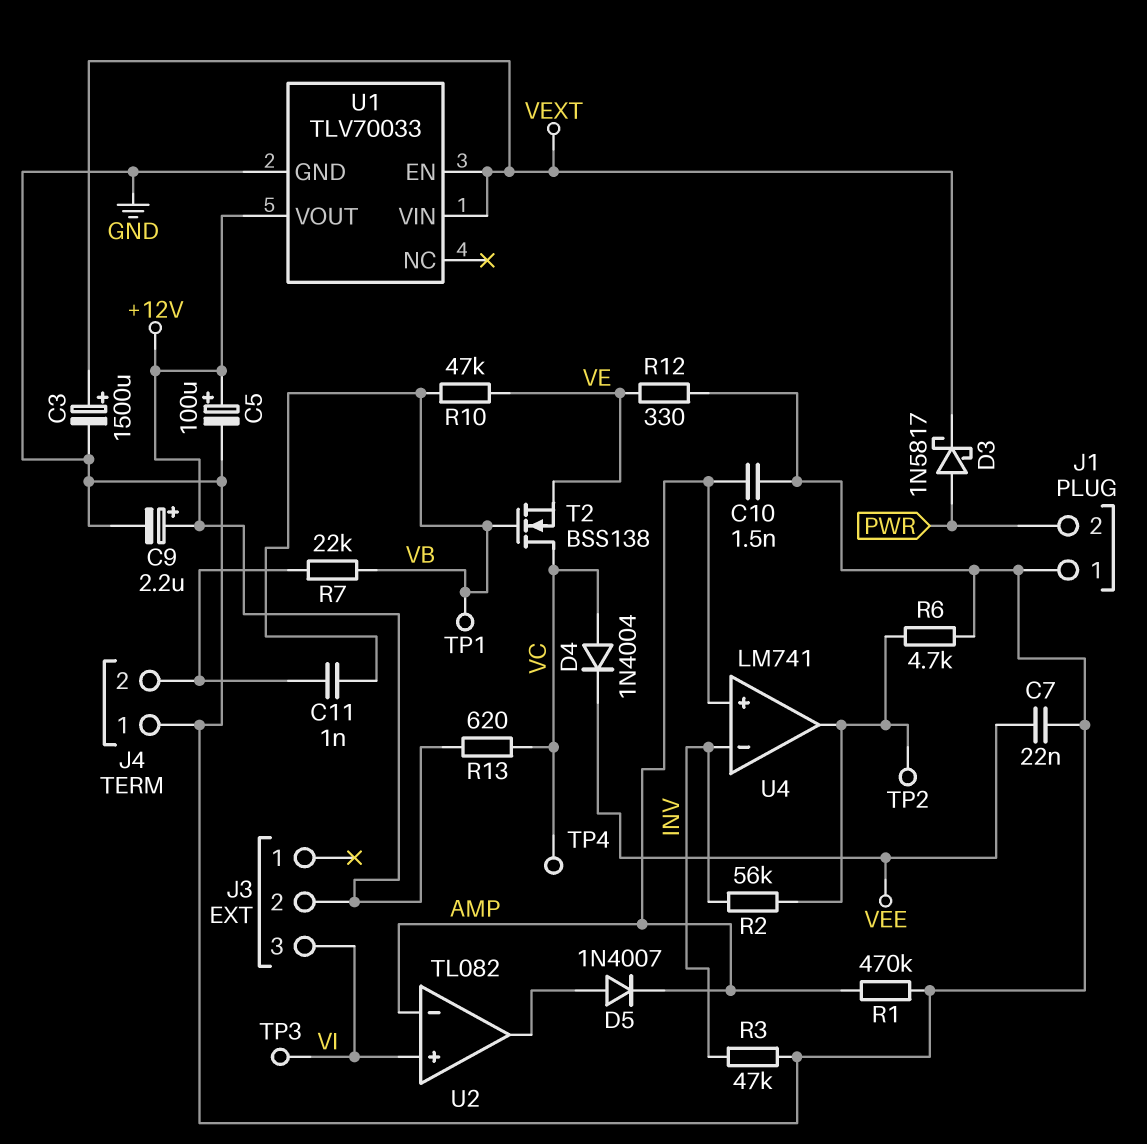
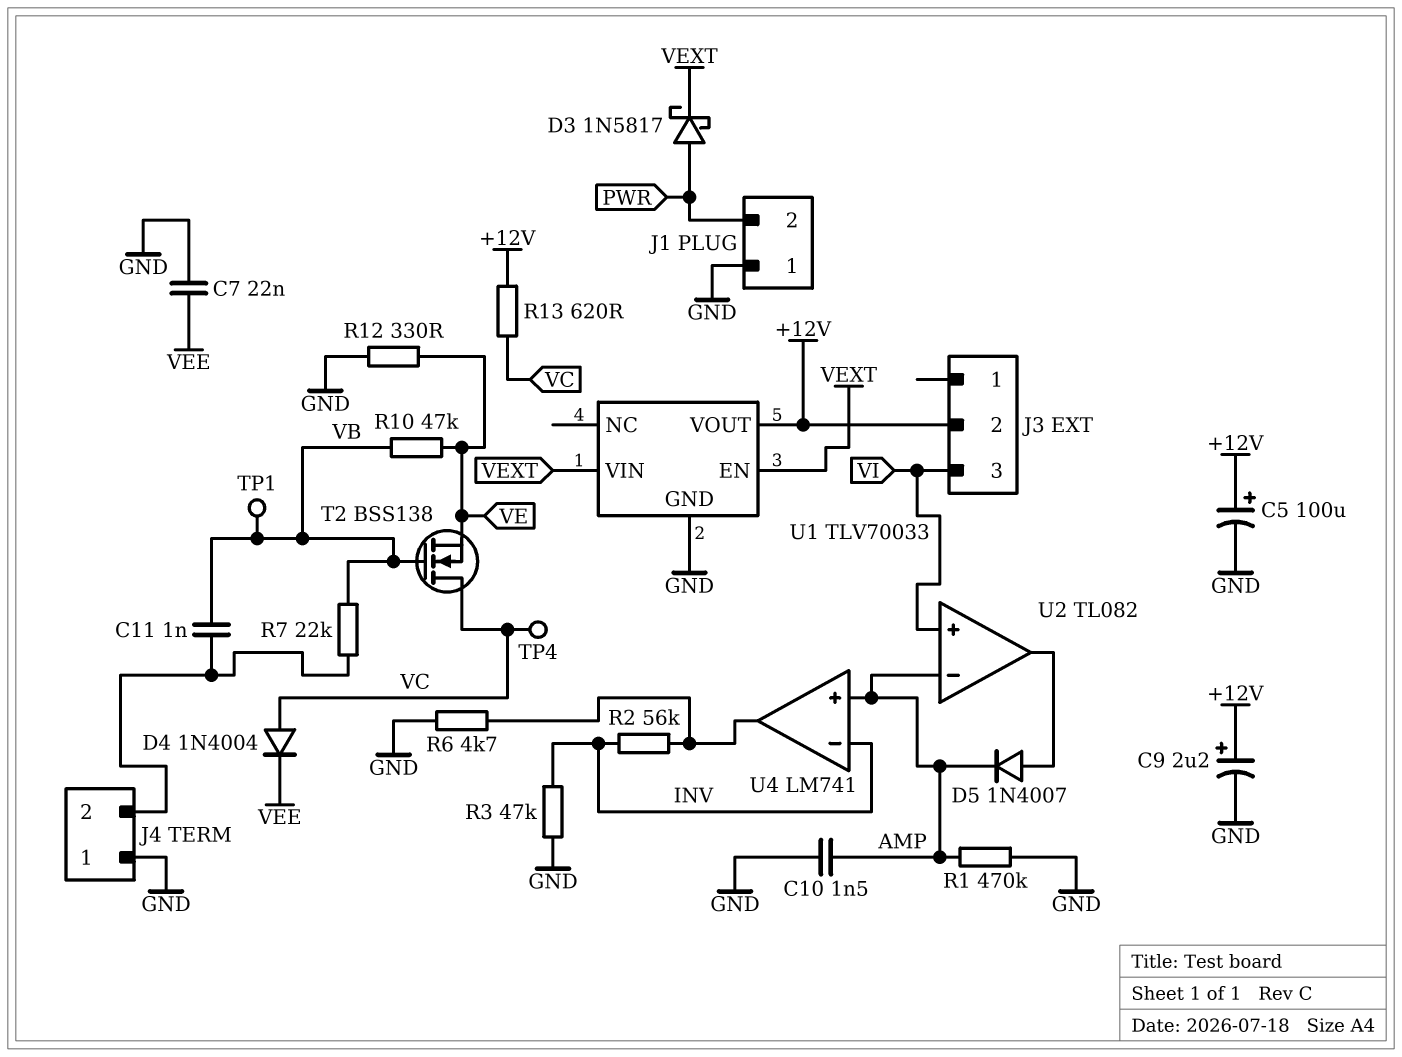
C3: 1500uF (plus VEXT, minus GND) -> none
TP2: test point (U4/out) -> none
TP3: test point (VI) -> none

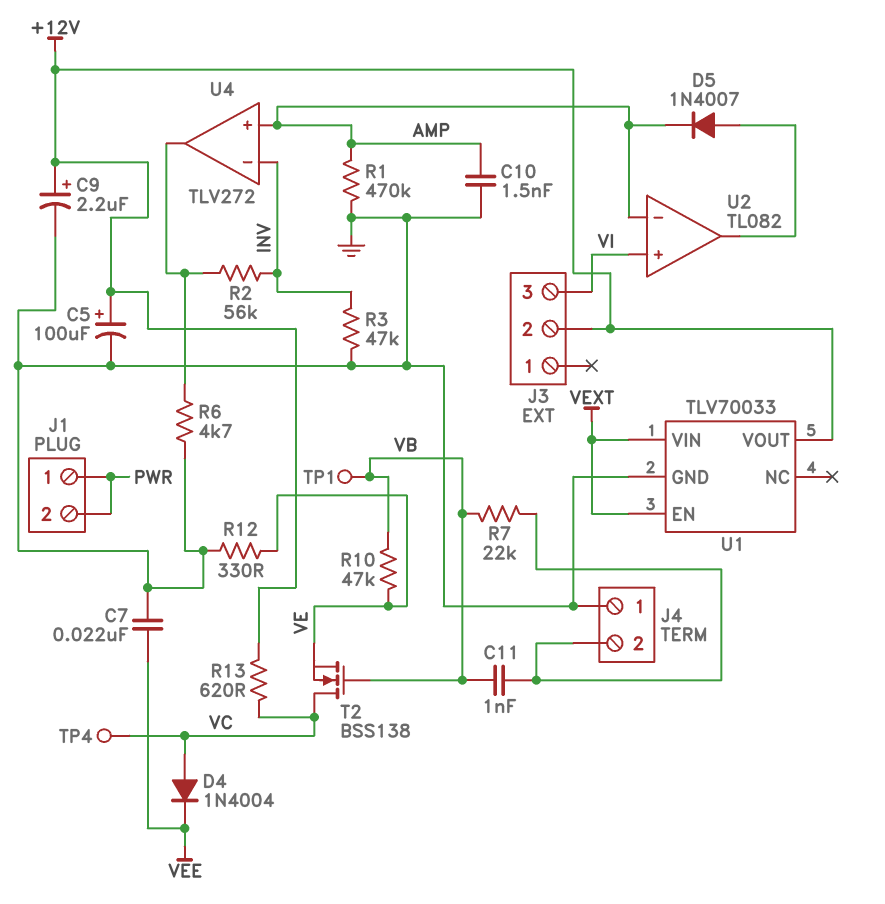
D3: schottky 1N5817 (A PWR, K VEXT) -> none
J1 pin 1: GND -> PWR
U4: LM741 -> TLV272

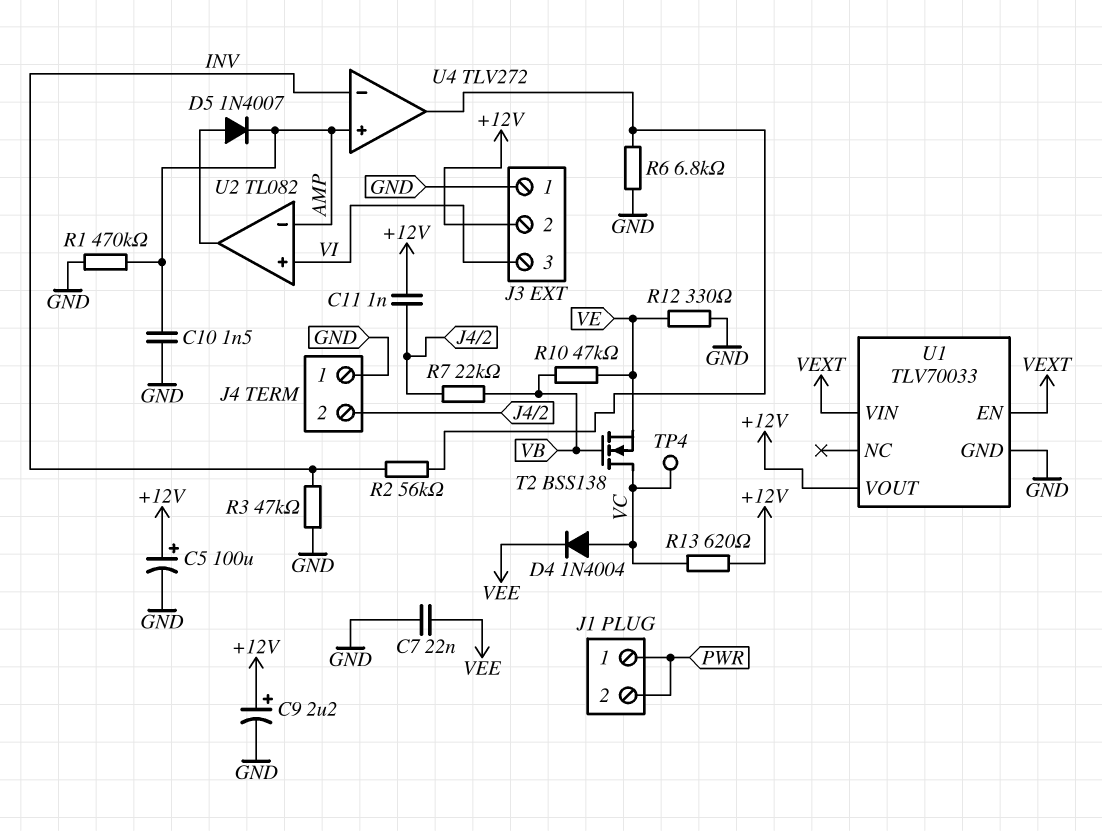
C11: 1nF (J4/2, VB) -> 1nF (+12V, J4/2)
J3 pin 1: none -> GND
R6: 4.7k (GND, U4/out) -> 6.8k (GND, U4/out)
TP1: test point (VB) -> none

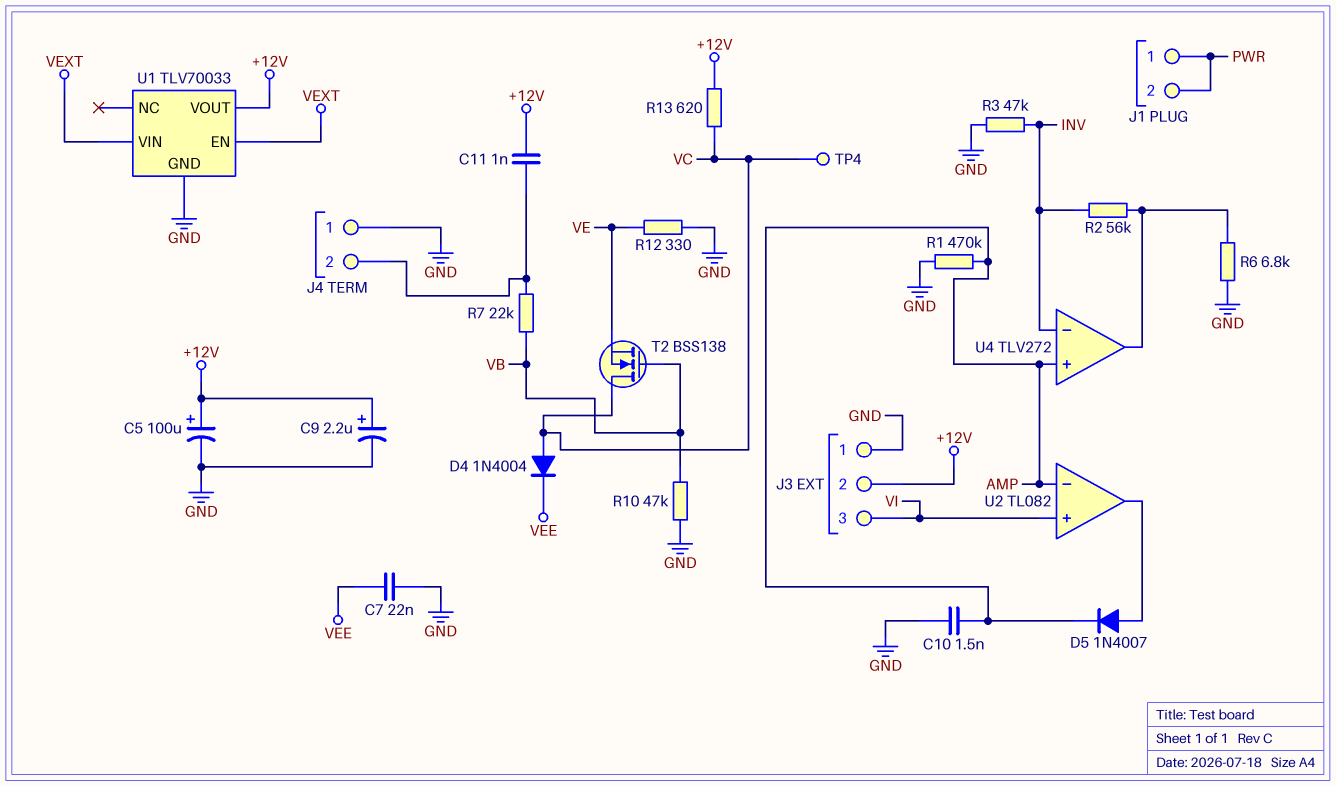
R10: 47k (VB, VE) -> 47k (GND, VB)

